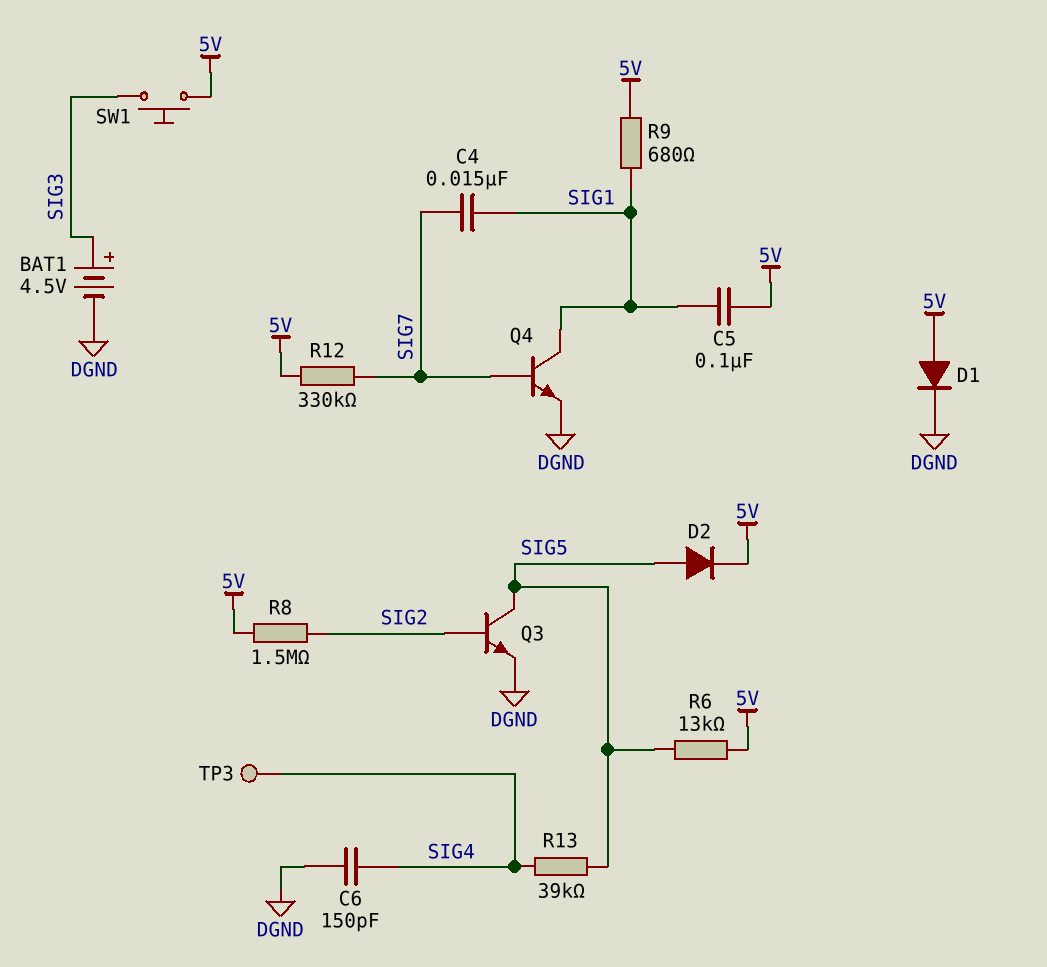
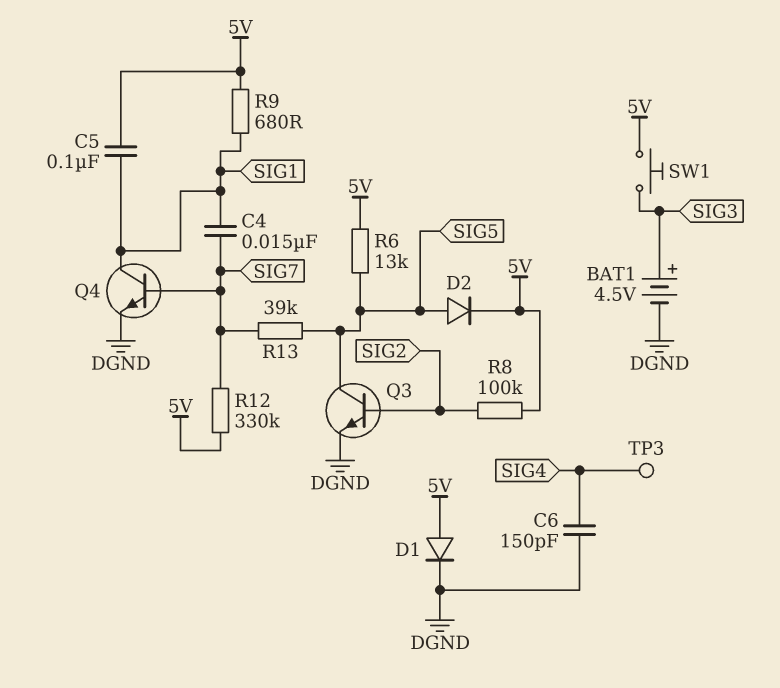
R8: 1.5M (5V, SIG2) -> 100k (5V, SIG2)
R13: 39k (SIG4, SIG5) -> 39k (SIG5, SIG7)

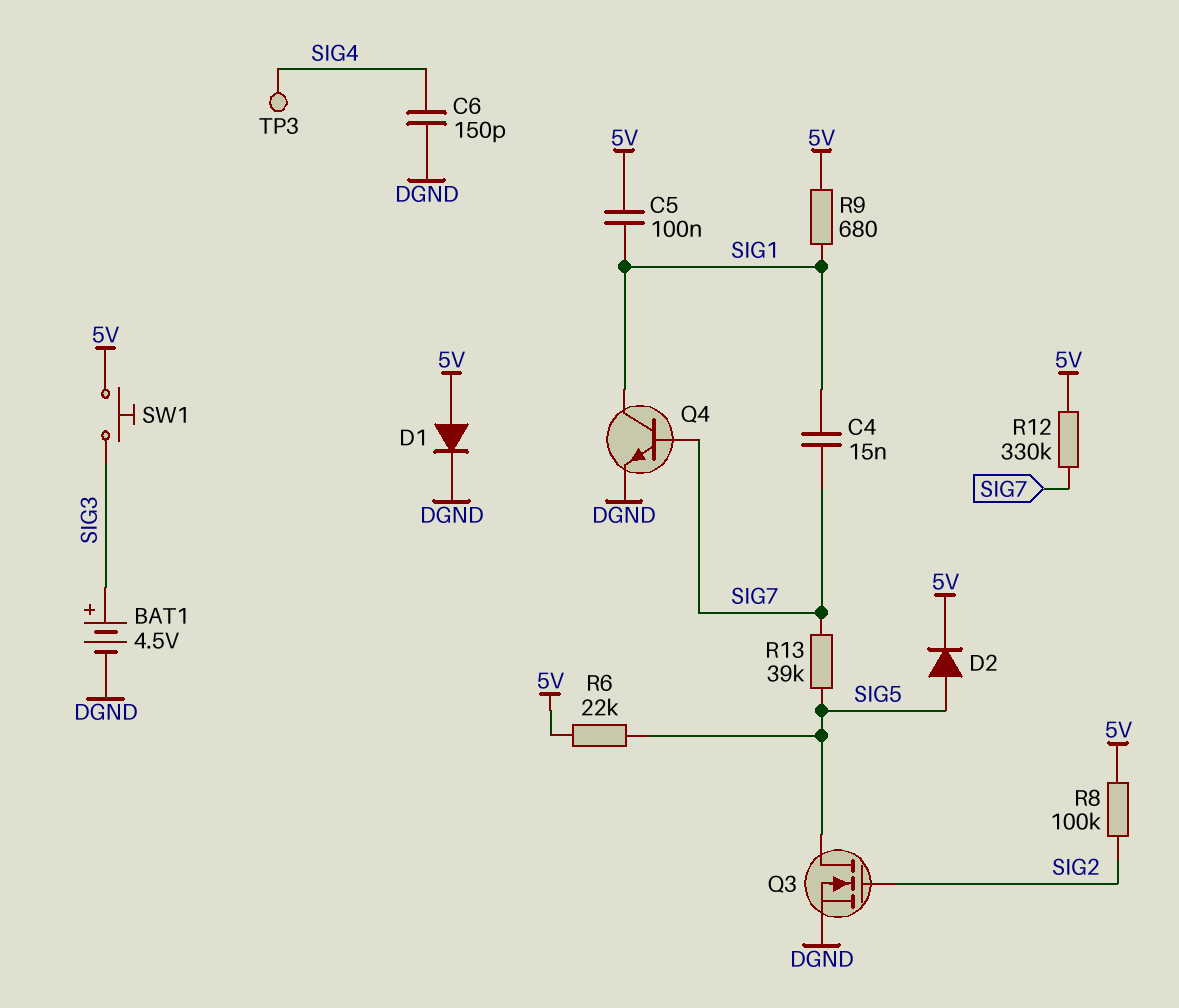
Q3: NPN (B SIG2, C SIG5, E DGND) -> NMOS (G SIG2, D SIG5, S DGND)
R6: 13k (5V, SIG5) -> 22k (5V, SIG5)

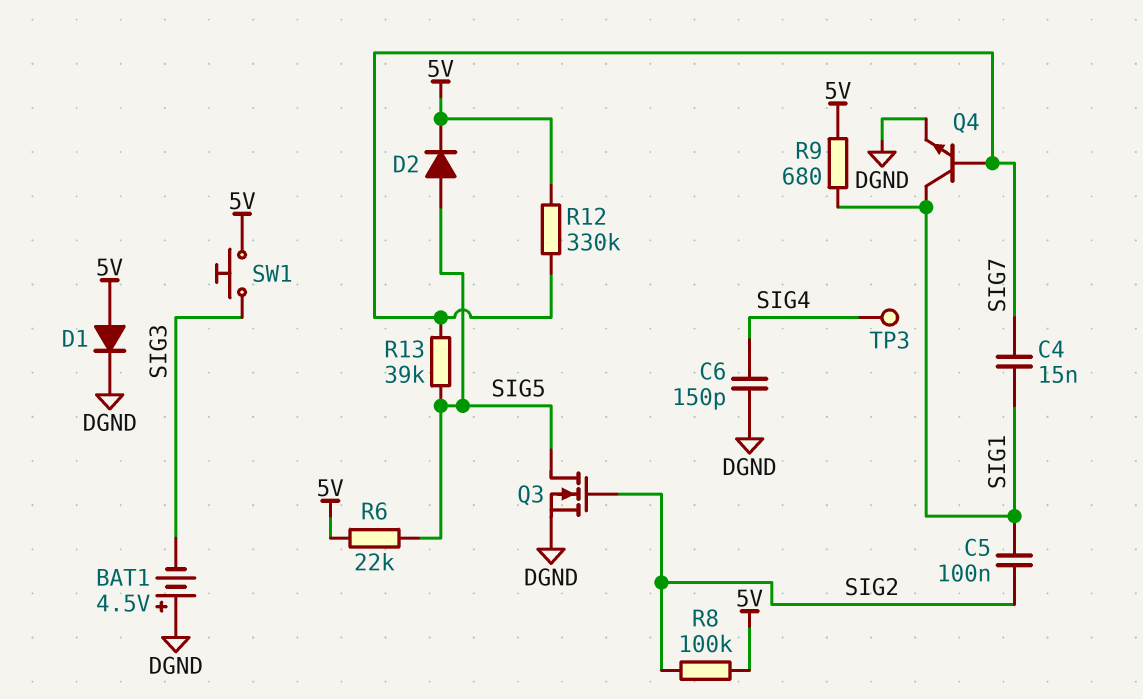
BAT1: 4.5V (plus SIG3, minus DGND) -> 4.5V (plus DGND, minus SIG3)
C5: 100nF (5V, SIG1) -> 100nF (SIG1, SIG2)

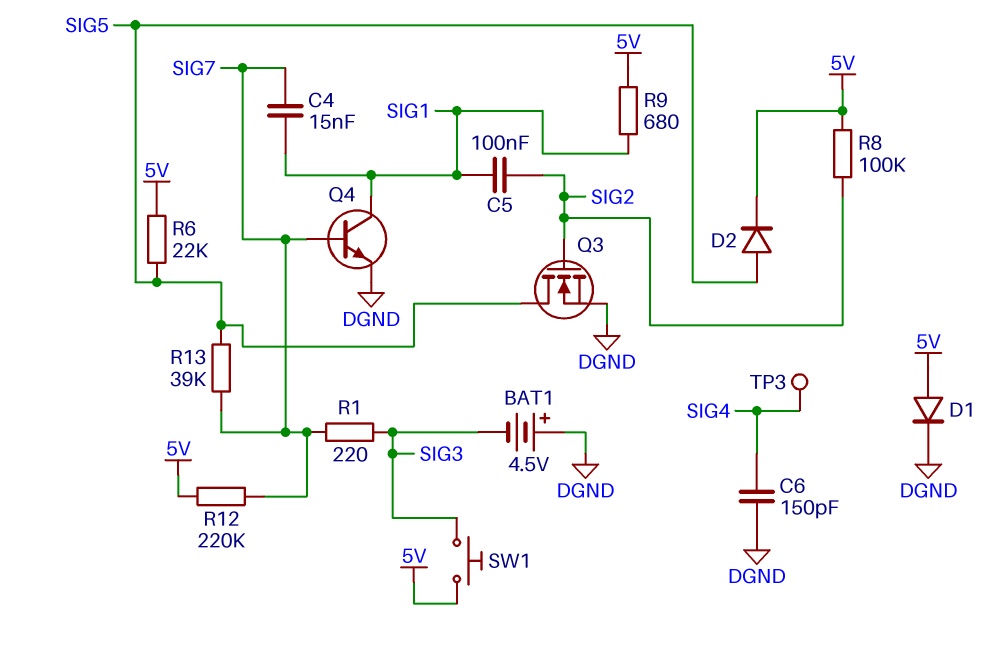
R1: none -> 220 (SIG3, SIG7)
R12: 330k (5V, SIG7) -> 220k (5V, SIG7)

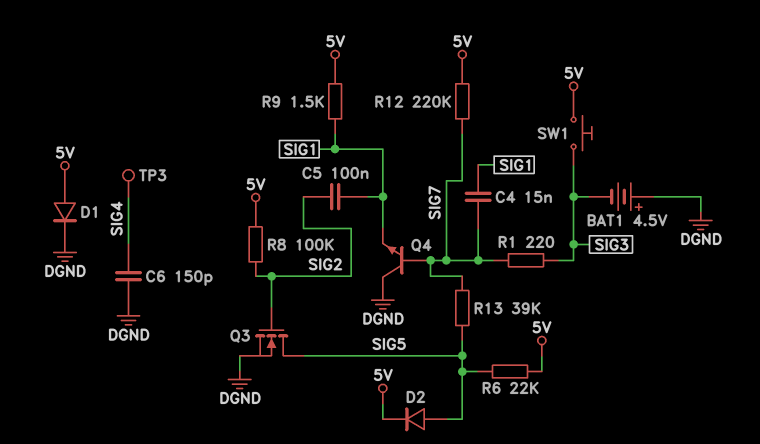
Q4: NPN (B SIG7, C SIG1, E DGND) -> NPN (B SIG7, C DGND, E SIG1)
R9: 680 (5V, SIG1) -> 1.5k (5V, SIG1)

